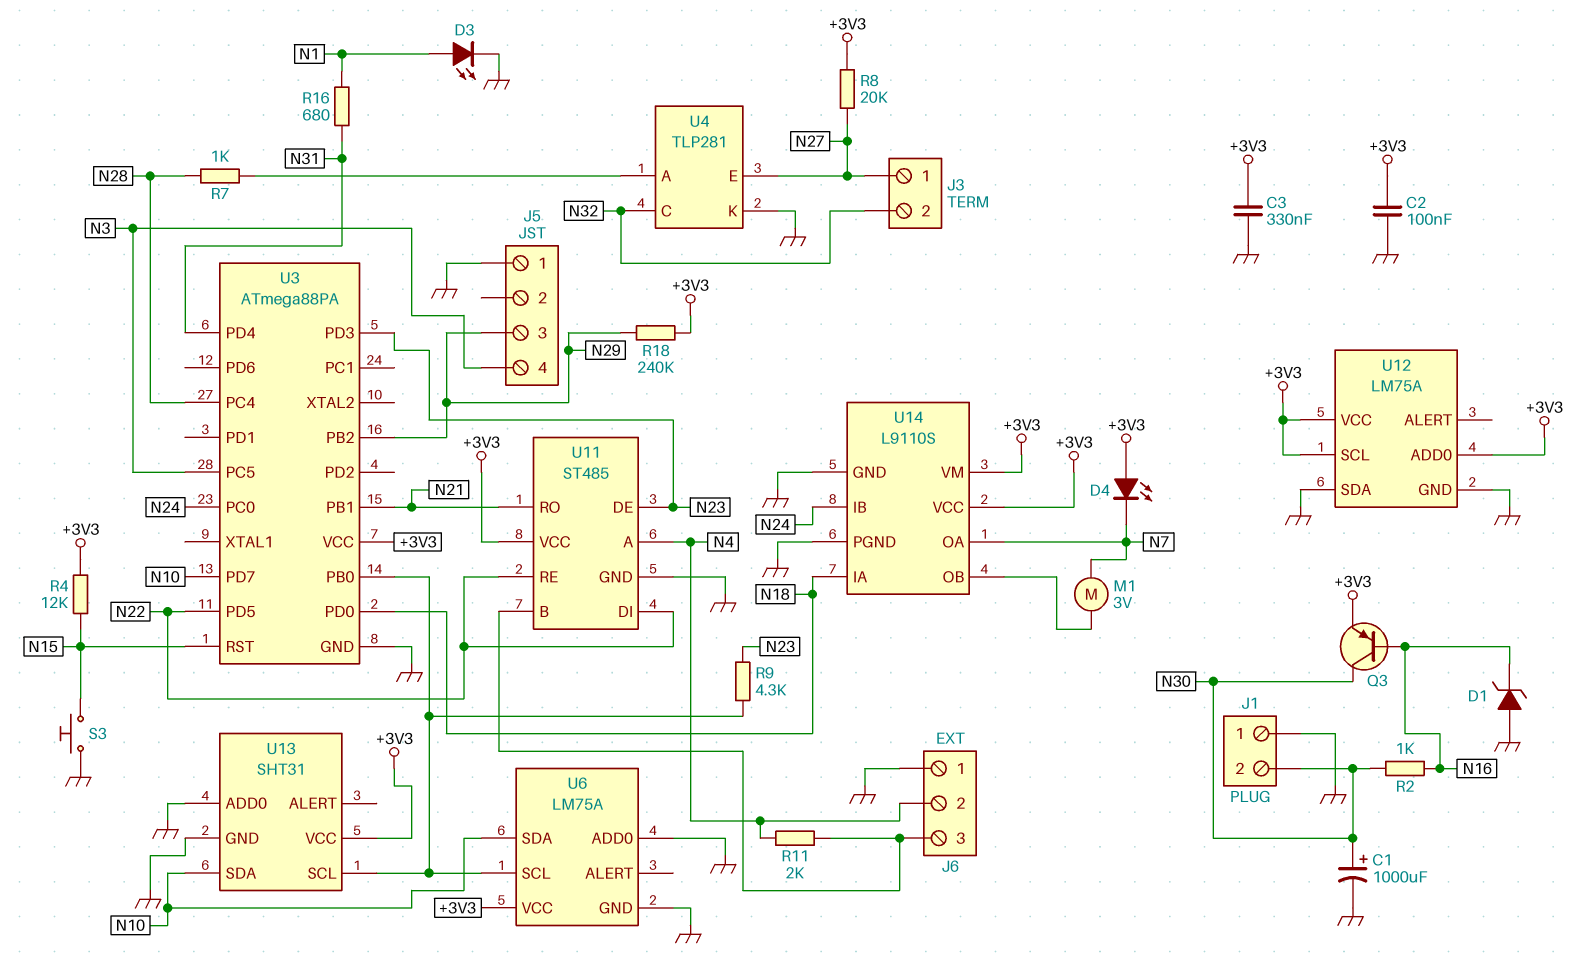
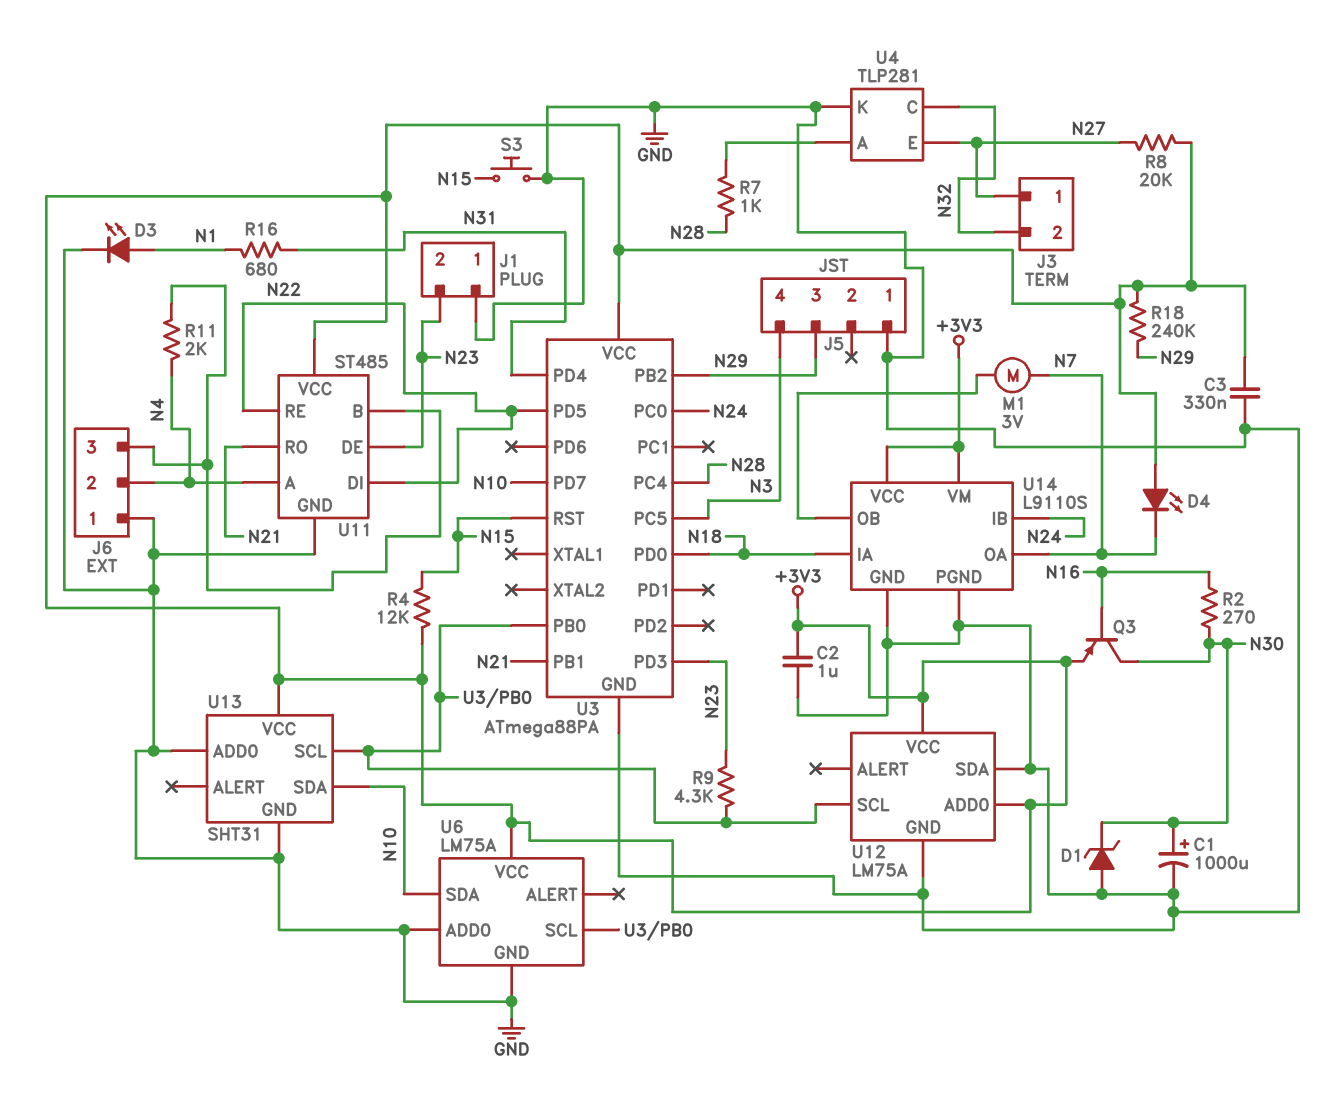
C2: 100nF (+3V3, GND) -> 1uF (+3V3, GND)
D1: zener (A GND, K N16) -> zener (A GND, K N30)
J1 pin 2: N30 -> N23
R2: 1k (N16, N30) -> 270 (N16, N30)
U12 pin SCL: +3V3 -> U3/PB0

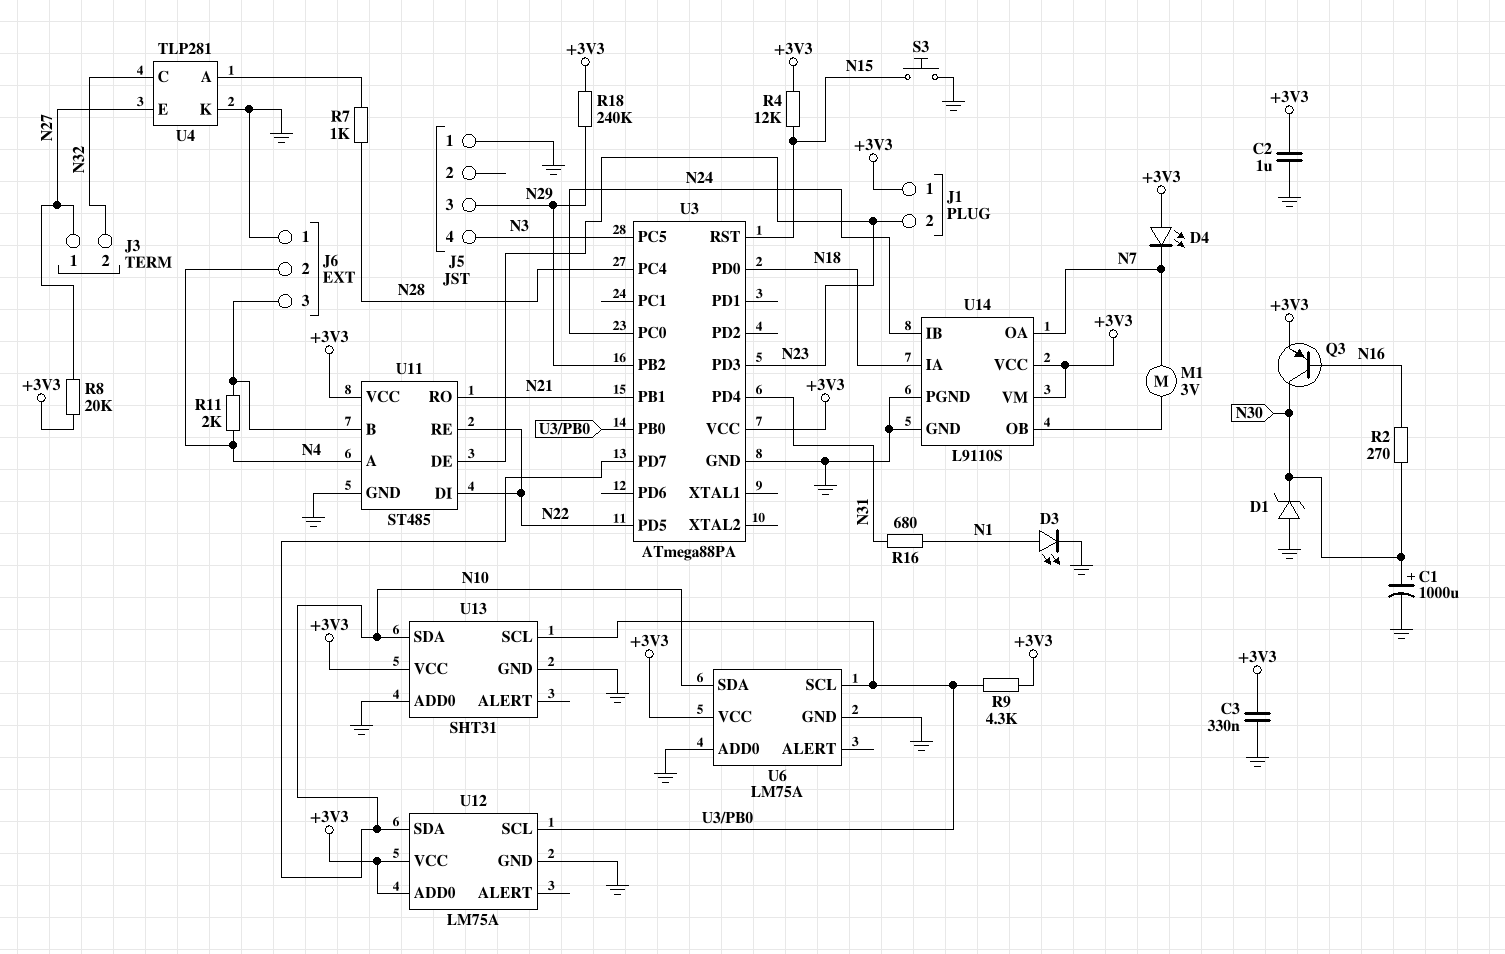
J1 pin 1: GND -> +3V3
R9: 4.3k (N23, U3/PB0) -> 4.3k (+3V3, U3/PB0)
U12 pin SDA: GND -> N10

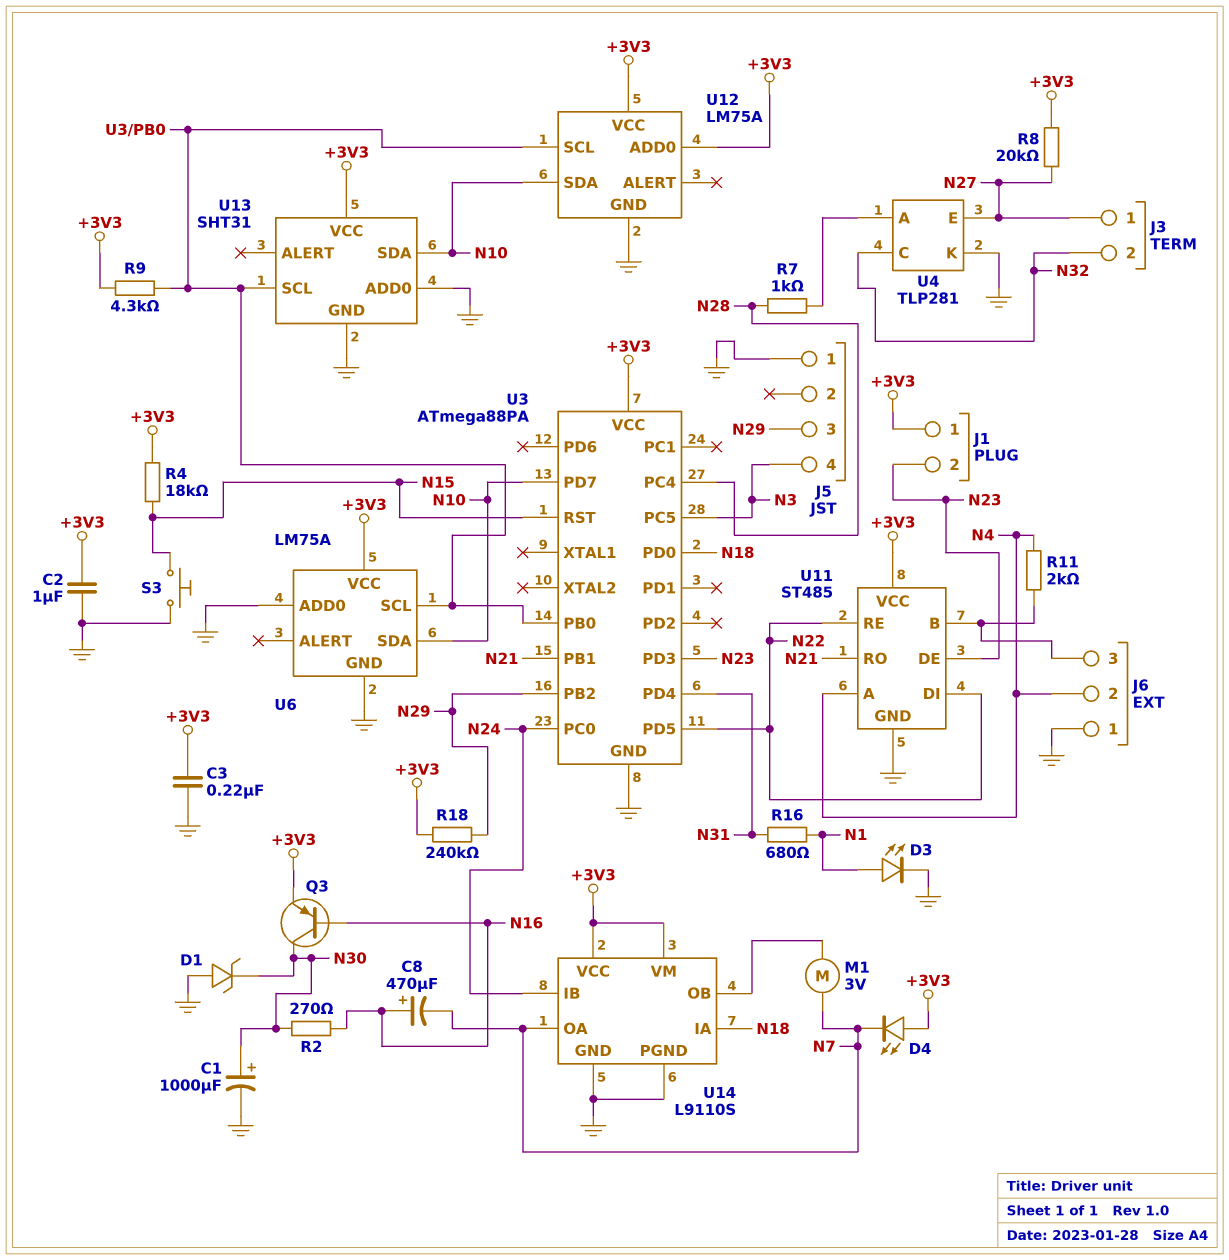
C3: 330nF (+3V3, GND) -> 220nF (+3V3, GND)
C8: none -> 470uF (plus N16, minus N7)
R4: 12k (+3V3, N15) -> 18k (+3V3, N15)

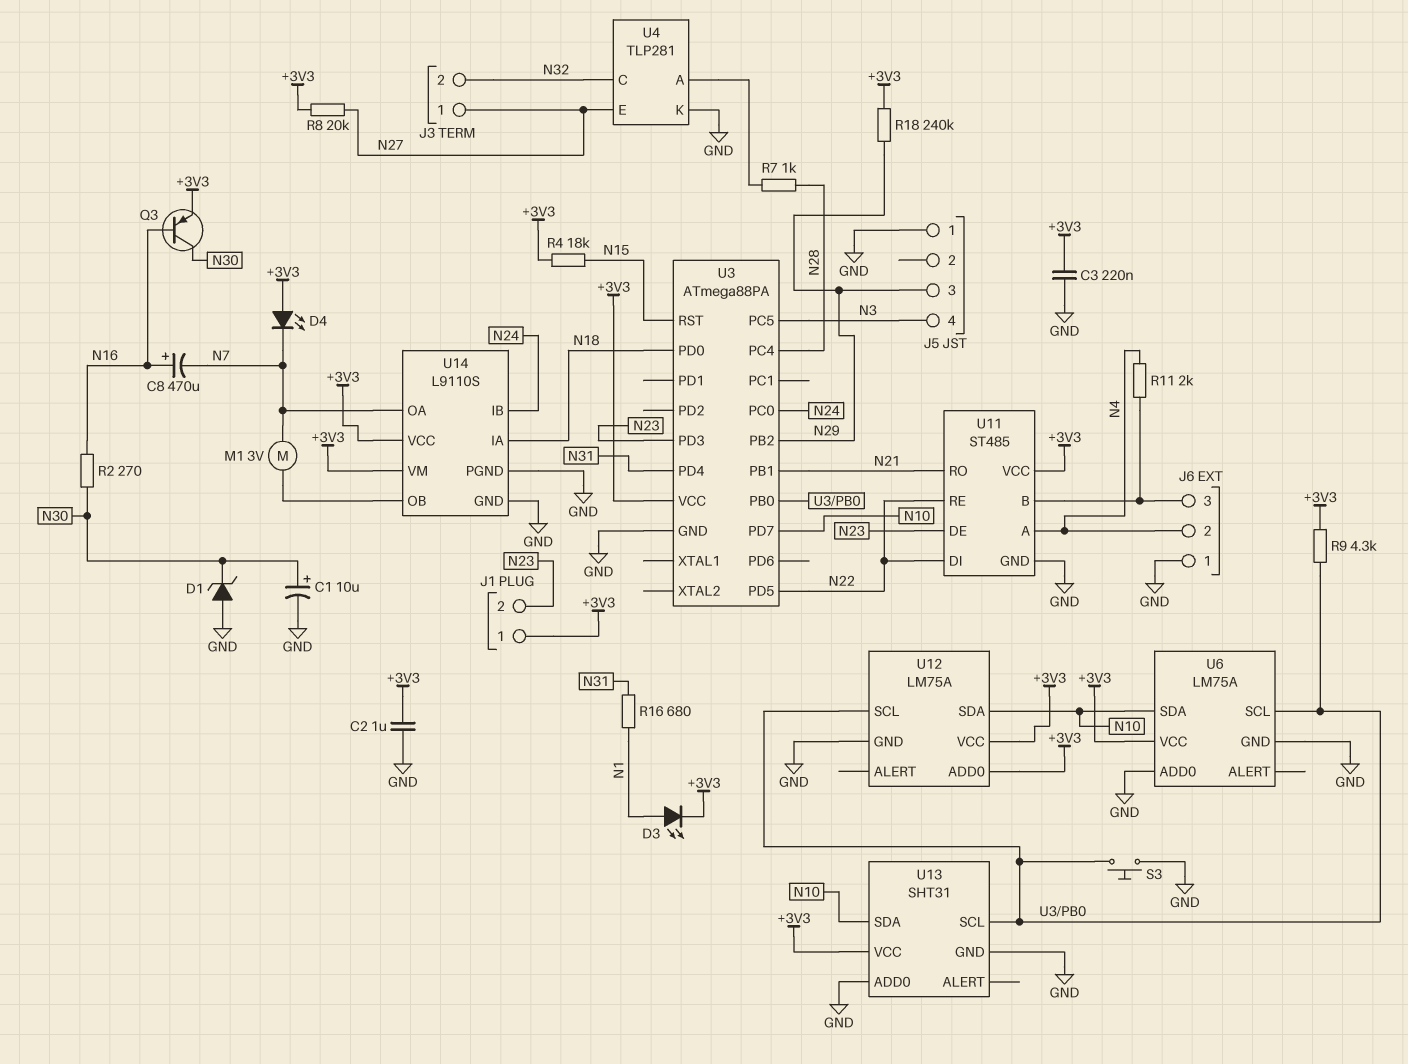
C1: 1000uF (plus N30, minus GND) -> 10uF (plus N30, minus GND)
D3: LED (A N1, K GND) -> LED (A N1, K +3V3)
S3: button (GND, N15) -> button (GND, U3/PB0)

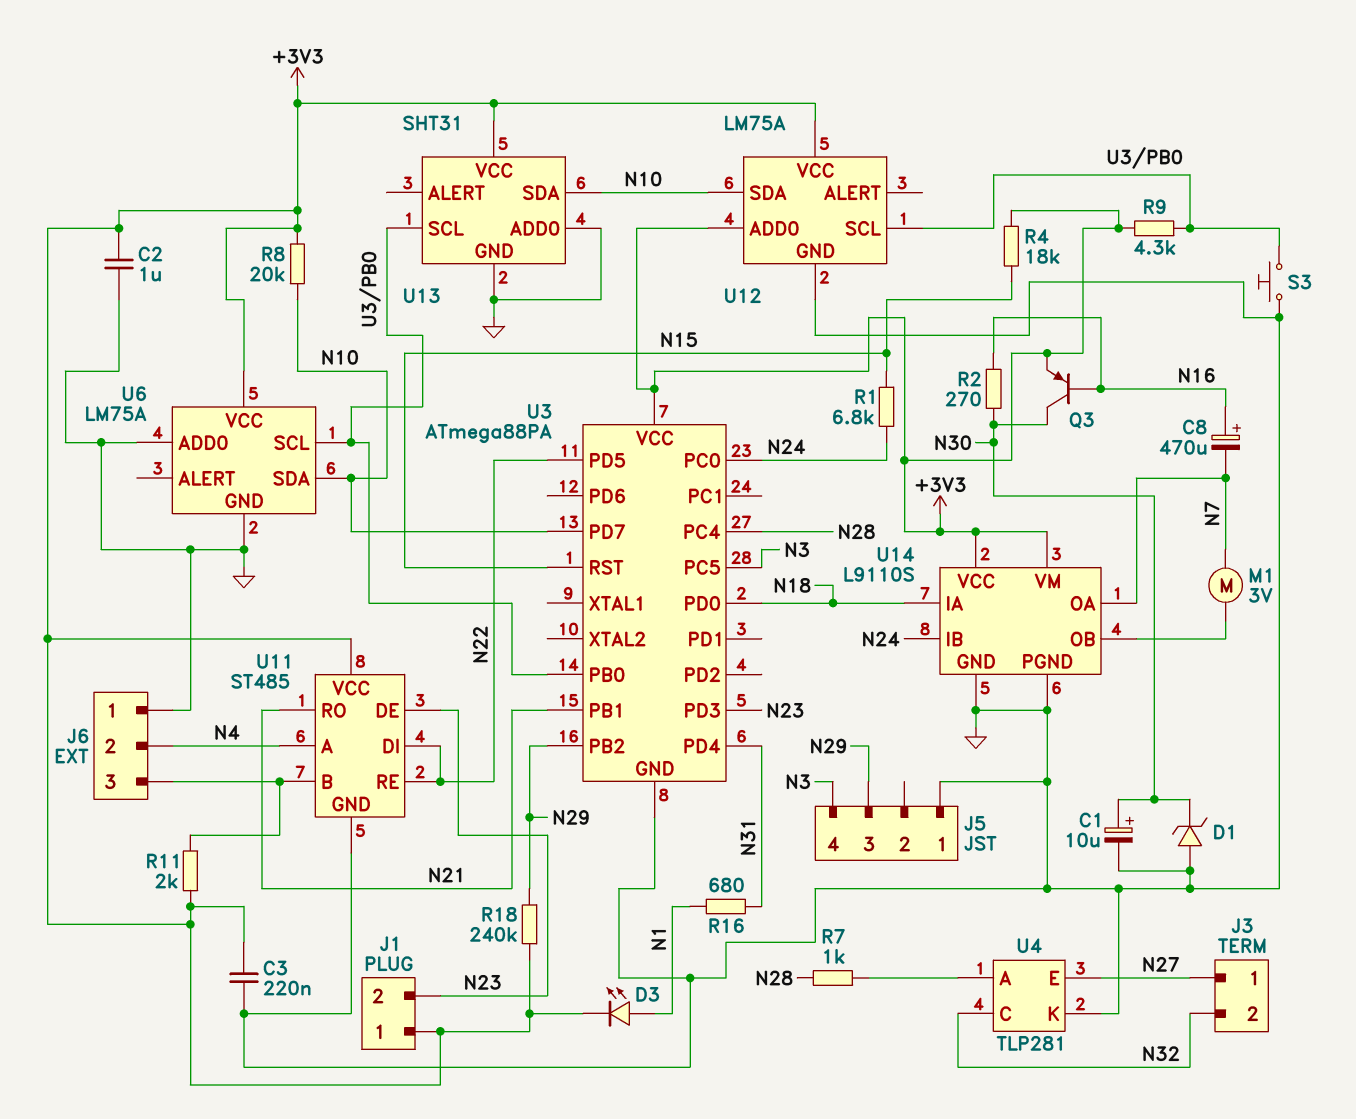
D4: LED (A +3V3, K N7) -> none
R1: none -> 6.8k (N15, N24)
R8: 20k (+3V3, N27) -> 20k (+3V3, N10)
R11: 2k (J6/3, N4) -> 2k (+3V3, J6/3)

